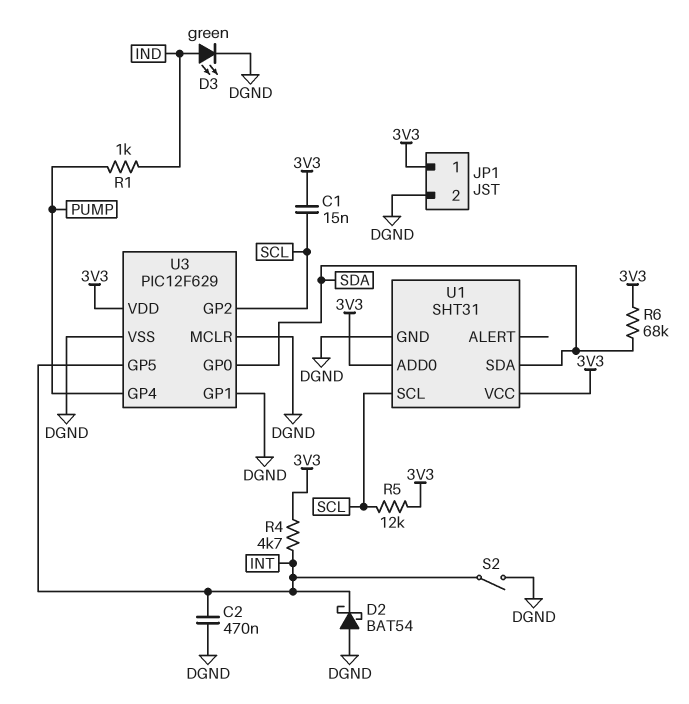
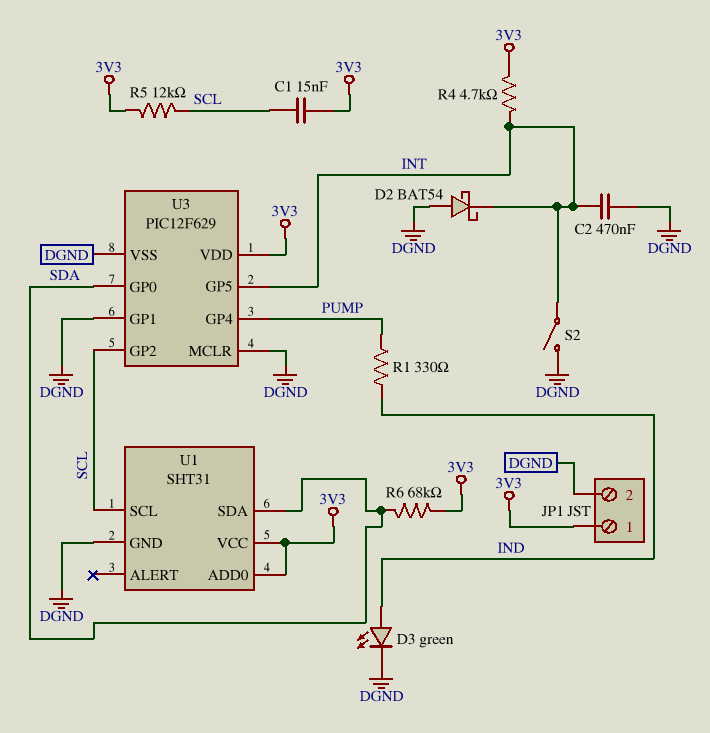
R1: 1k (IND, PUMP) -> 330 (IND, PUMP)

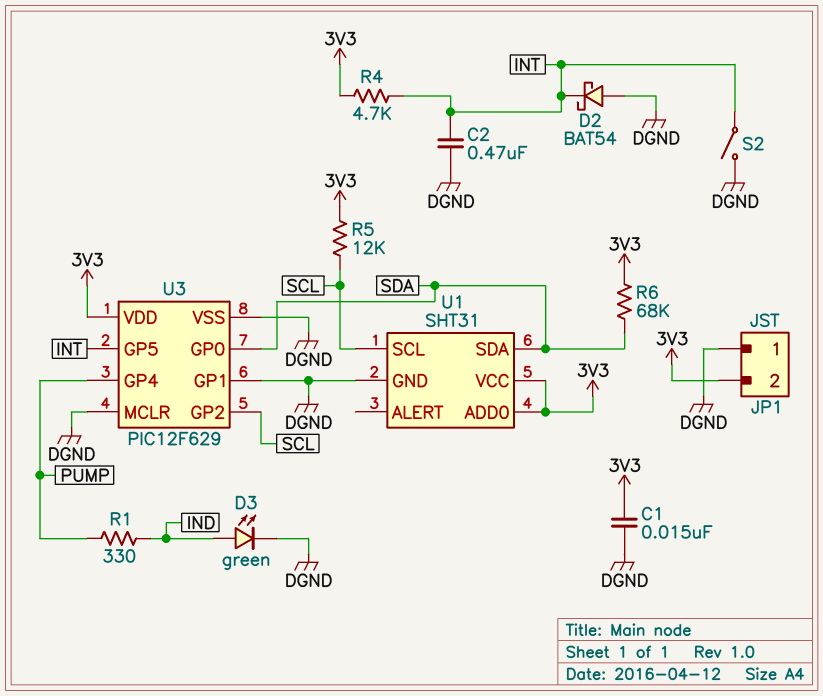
C1: 15nF (3V3, SCL) -> 15nF (3V3, DGND)
JP1 pin 1: 3V3 -> DGND
JP1 pin 2: DGND -> 3V3

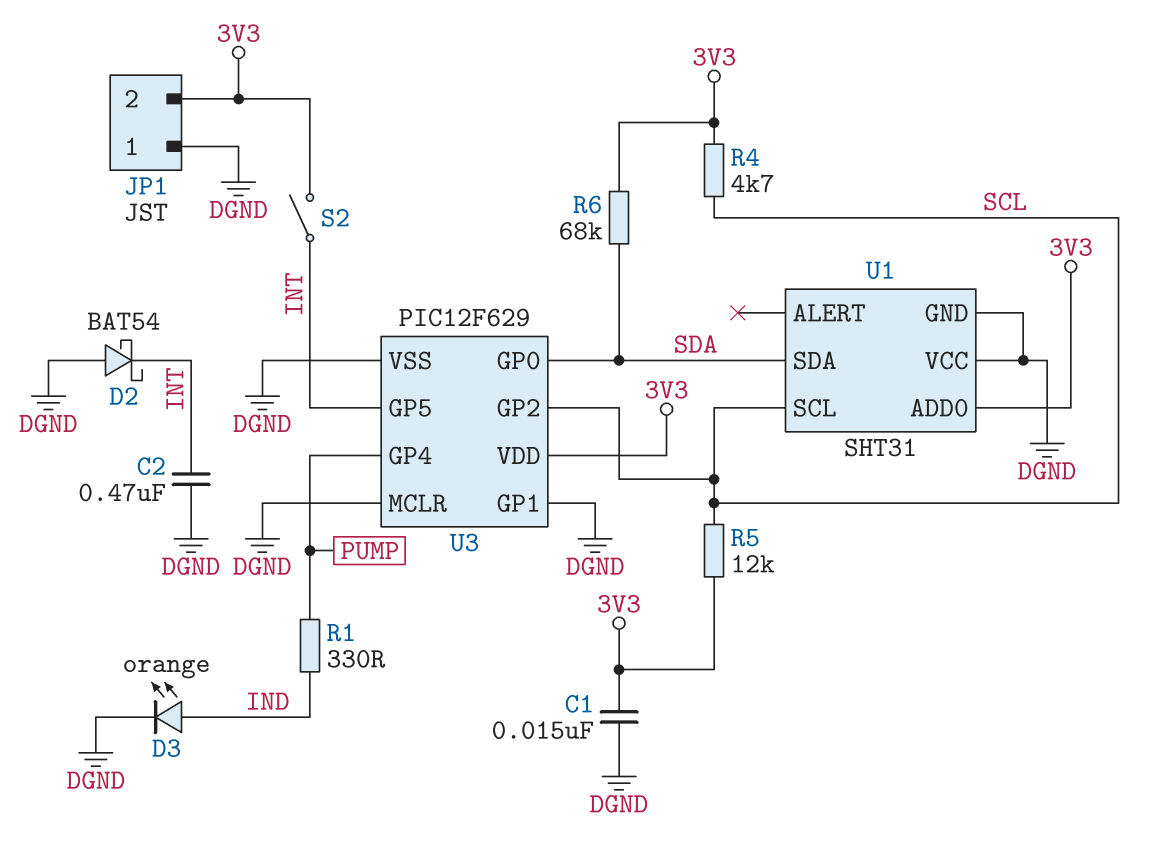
D3: LED green (A IND, K DGND) -> LED orange (A IND, K DGND)
R4: 4.7k (3V3, INT) -> 4.7k (3V3, SCL)
S2: switch (DGND, INT) -> switch (3V3, INT)
U1 pin VCC: 3V3 -> DGND

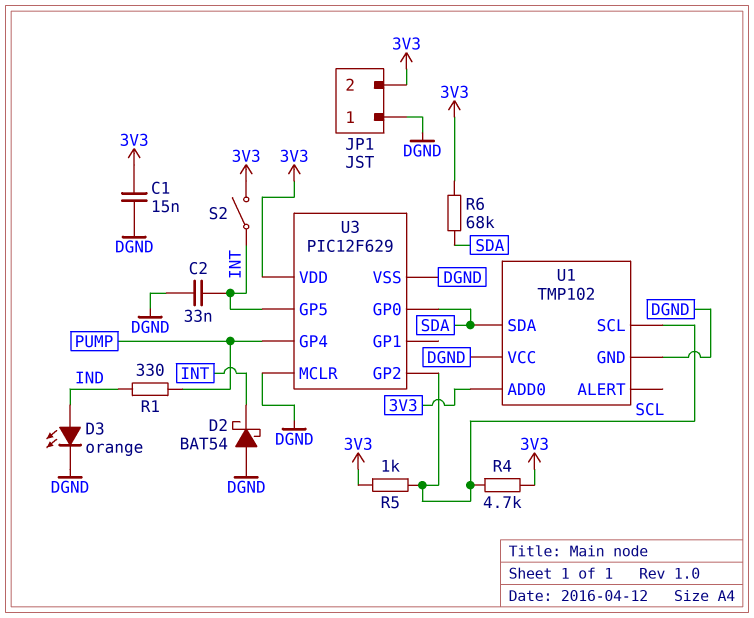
C2: 470nF (DGND, INT) -> 33nF (DGND, INT)
R5: 12k (3V3, SCL) -> 1k (3V3, SCL)
U1: SHT31 -> TMP102
U3 pin GP1: DGND -> none

